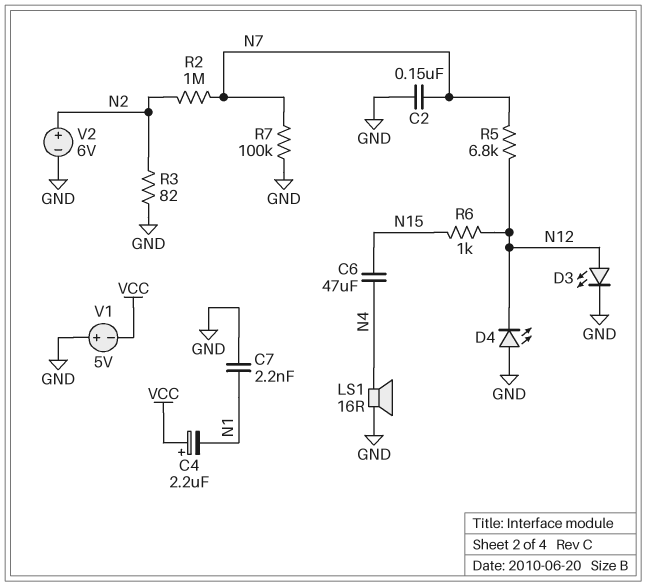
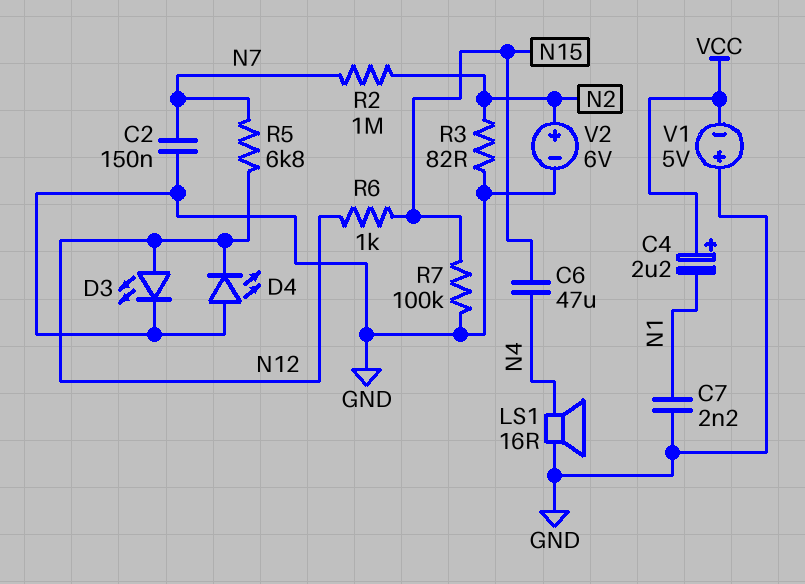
R7: 100k (GND, N7) -> 100k (GND, N15)

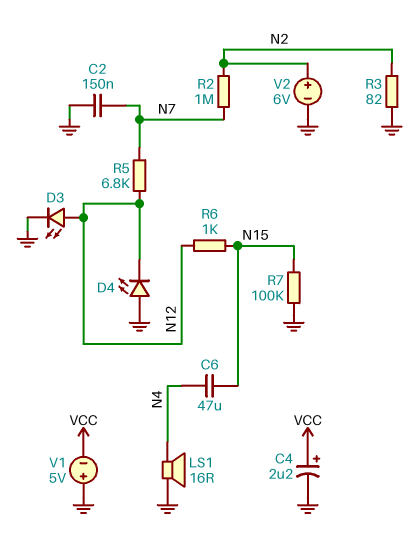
C4: 2.2uF (plus VCC, minus N1) -> 2.2uF (plus VCC, minus GND)
C7: 2.2nF (GND, N1) -> none

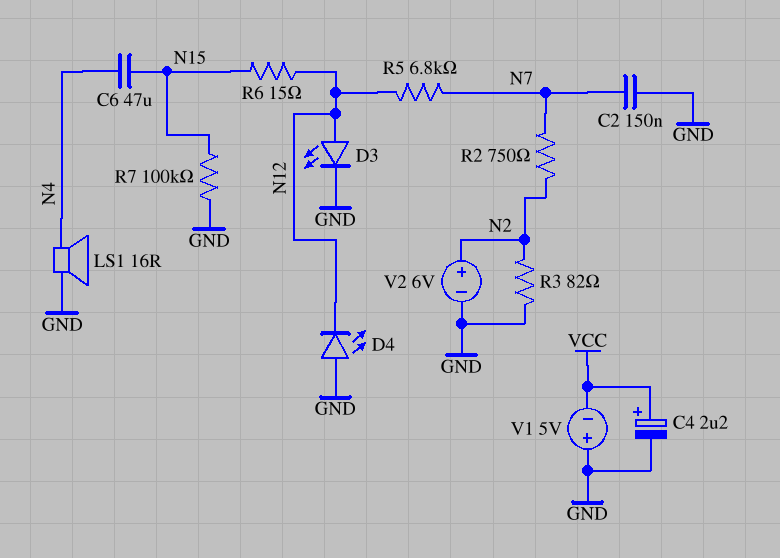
R2: 1M (N2, N7) -> 750 (N2, N7)
R6: 1k (N12, N15) -> 15 (N12, N15)

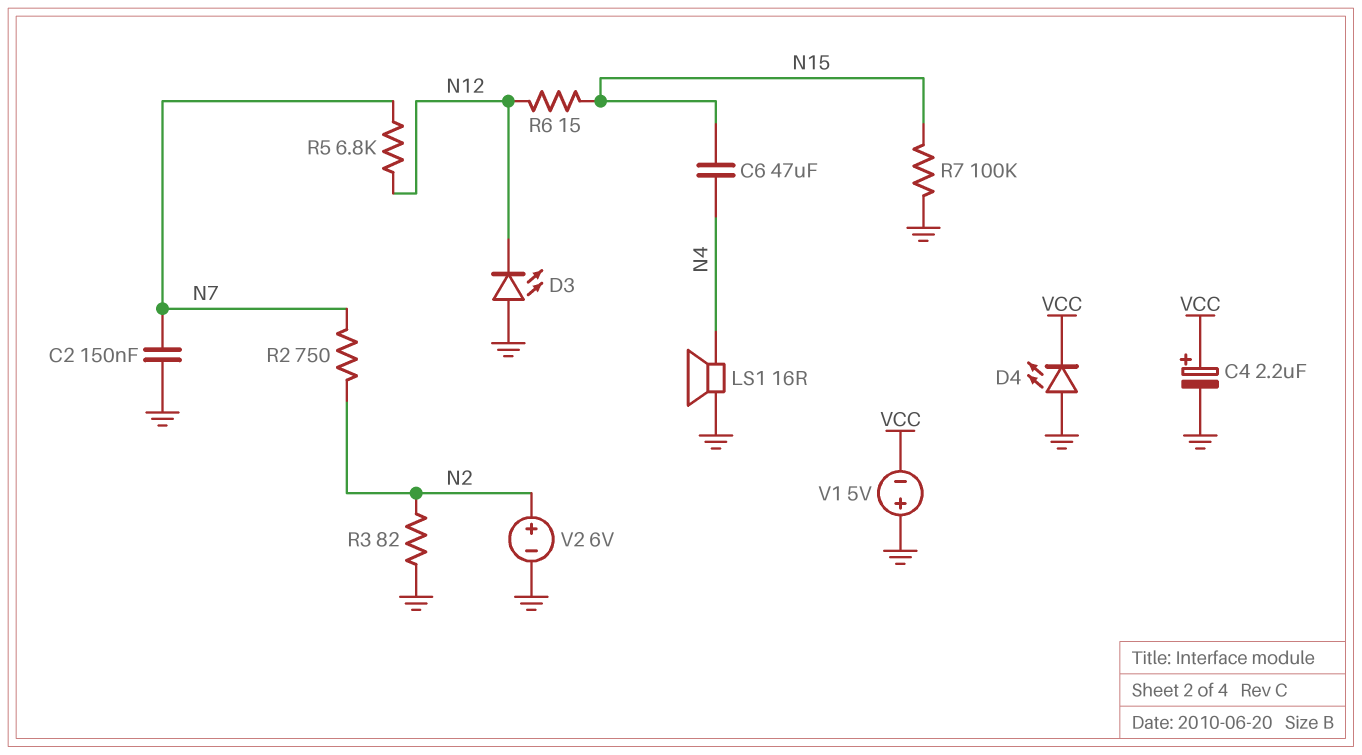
D3: LED (A N12, K GND) -> LED (A GND, K N12)
D4: LED (A GND, K N12) -> LED (A GND, K VCC)

